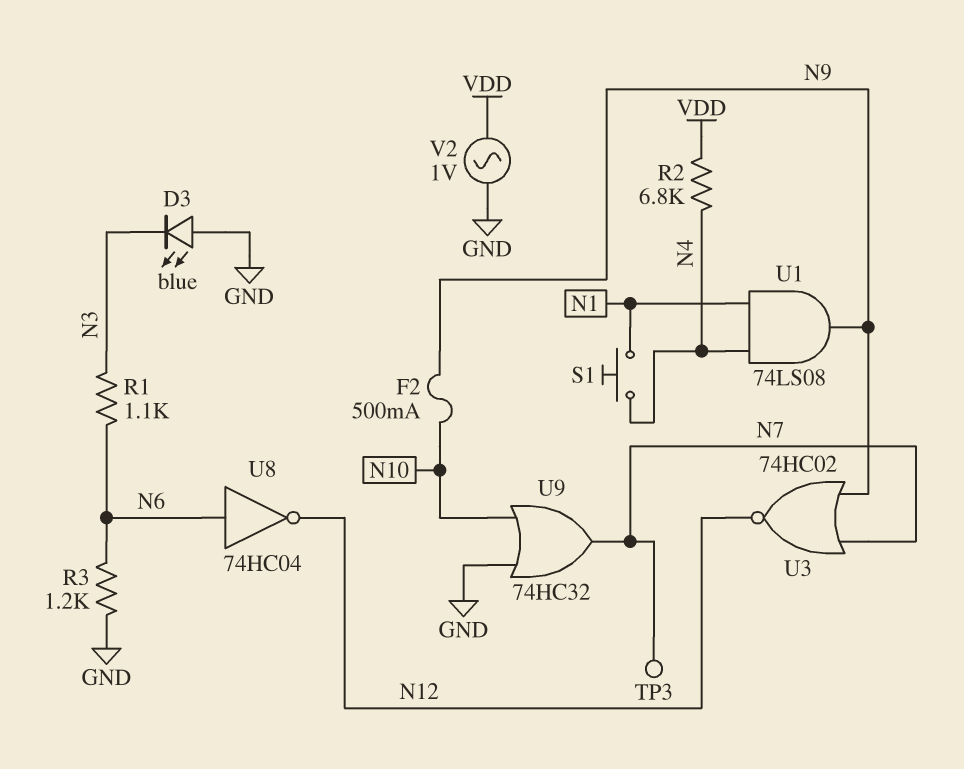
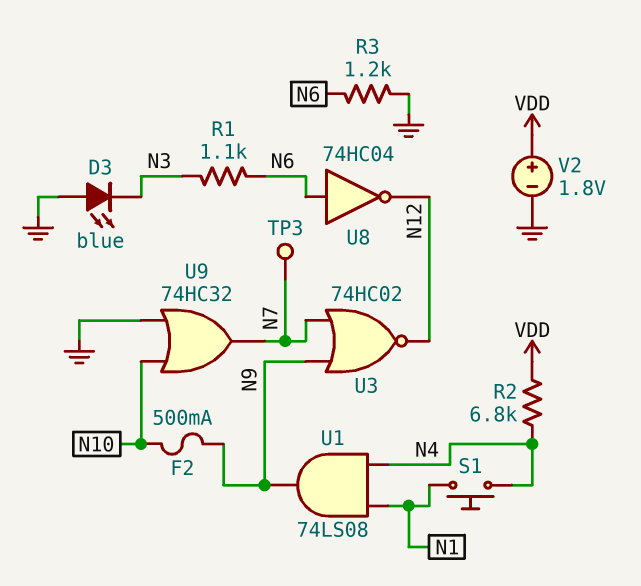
V2: AC 1V (GND, VDD) -> 1.8V (plus VDD, minus GND)

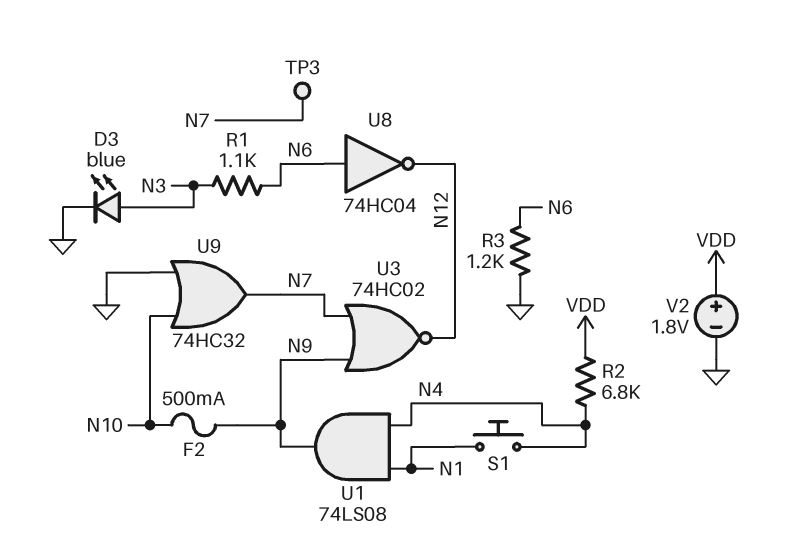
D3: LED blue (A GND, K N3) -> LED blue (A N3, K GND)

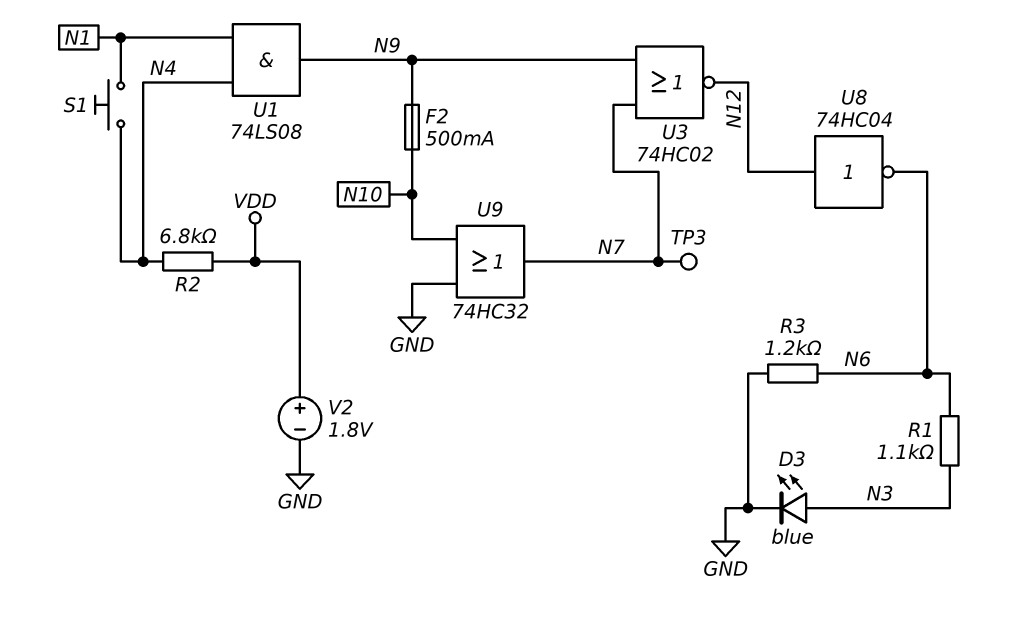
U8: NOT 74HC04 (in N6, out N12) -> NOT 74HC04 (in N12, out N6)

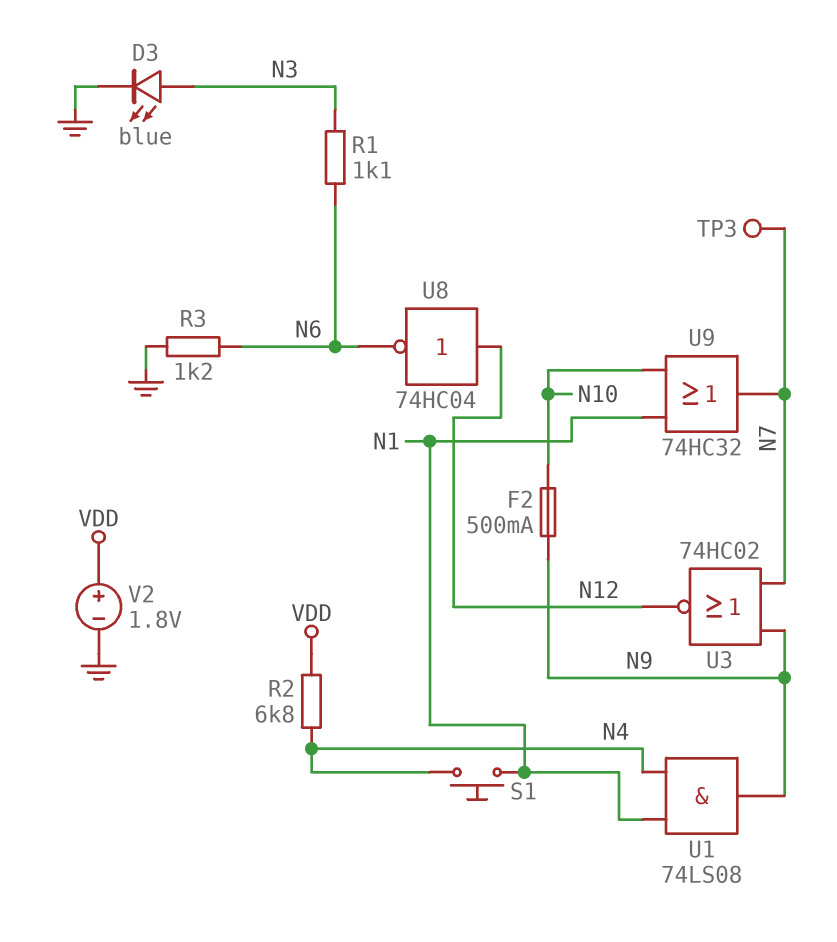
U9: OR 74HC32 (in GND, in N10, out N7) -> OR 74HC32 (in N1, in N10, out N7)

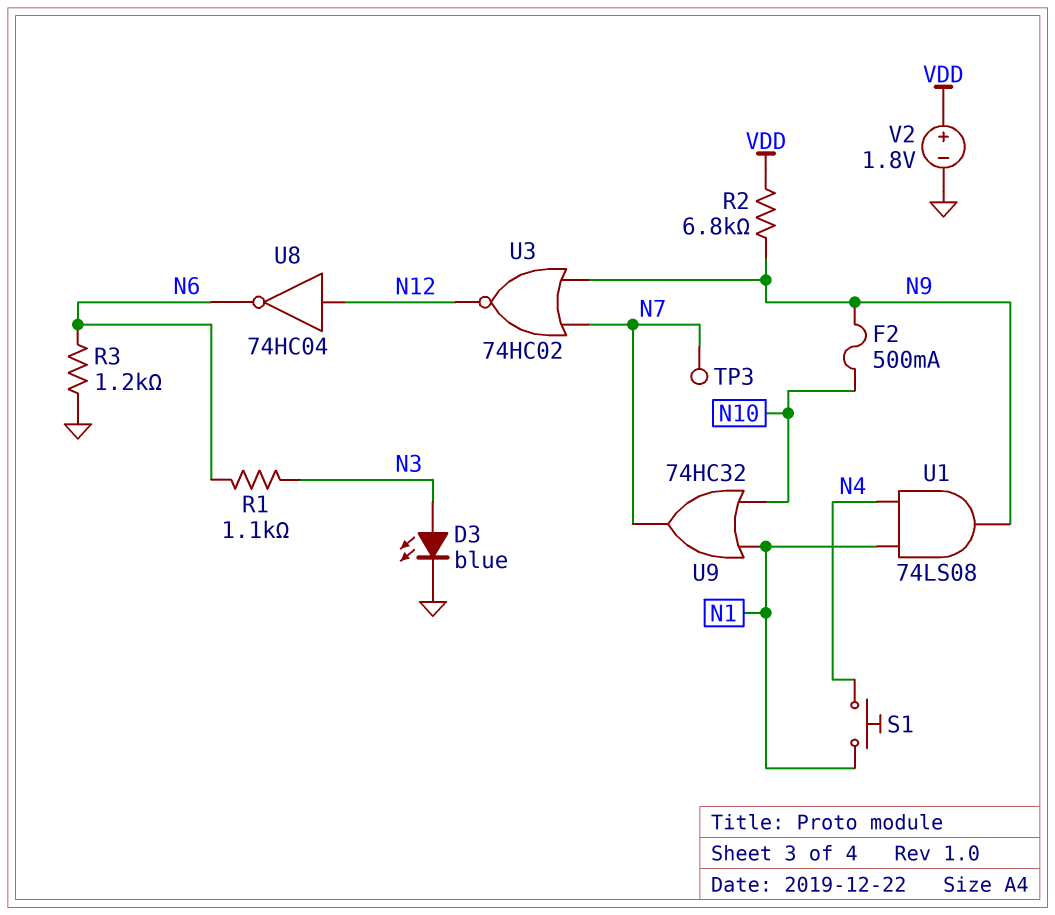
R2: 6.8k (N4, VDD) -> 6.8k (N9, VDD)

